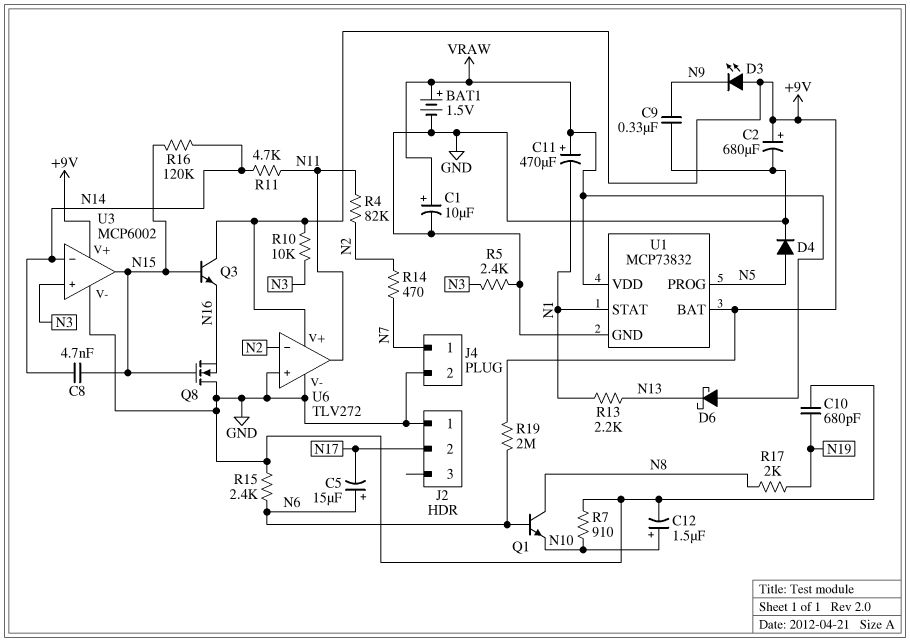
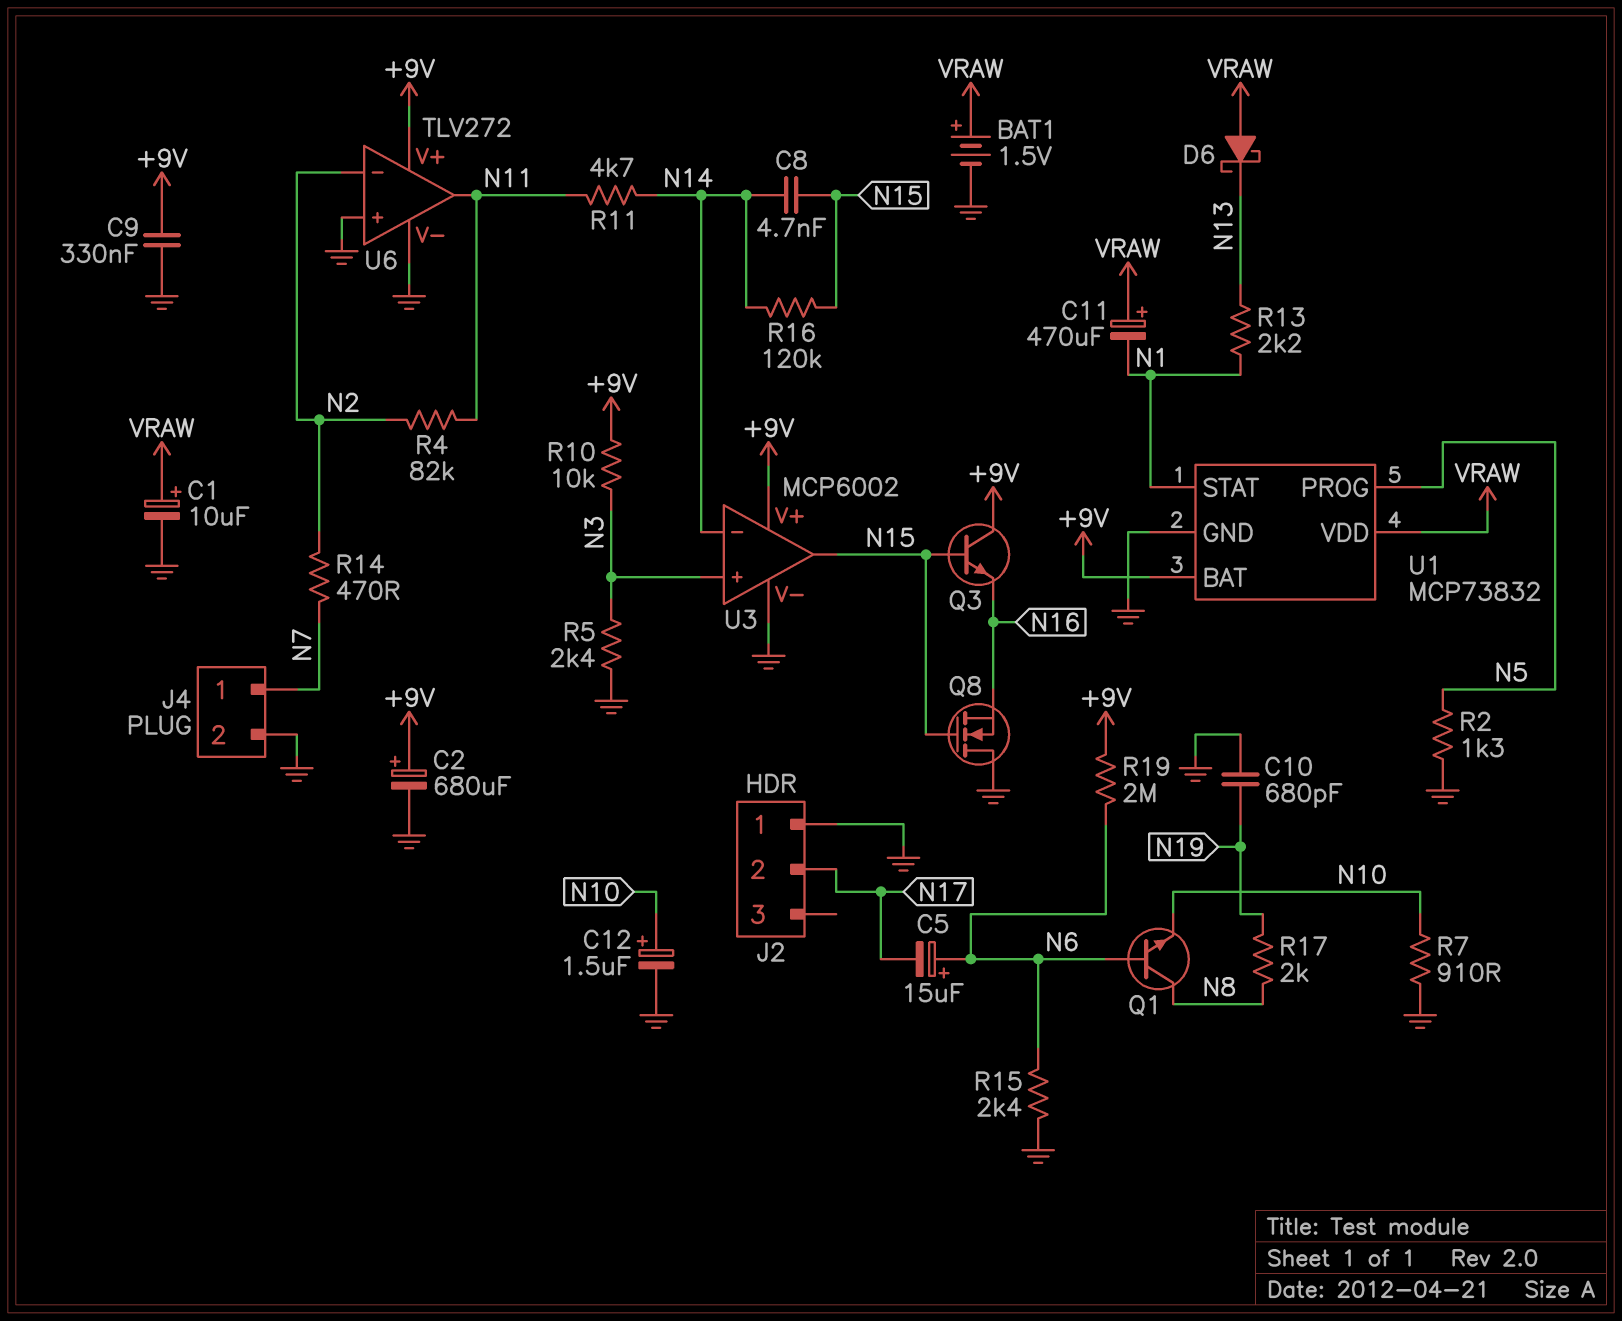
C9: 330nF (GND, N9) -> 330nF (+9V, GND)
D3: LED (A +9V, K N9) -> none
D4: diode (A N5, K GND) -> none
R2: none -> 1.3k (GND, N5)

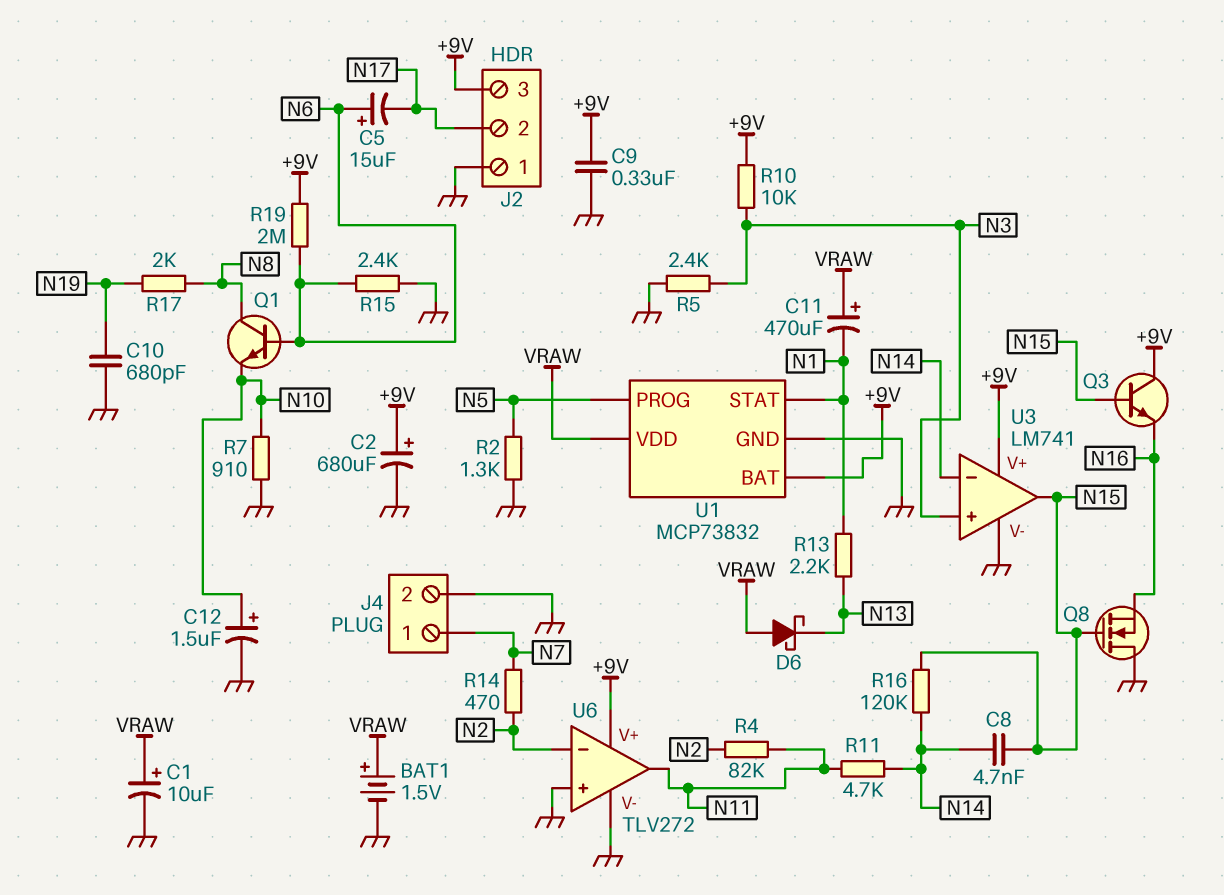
J2 pin 3: none -> +9V
U3: MCP6002 -> LM741

